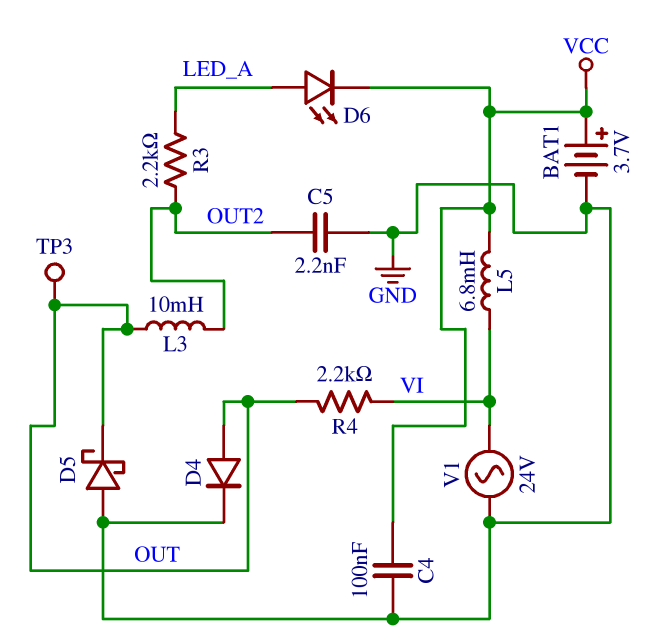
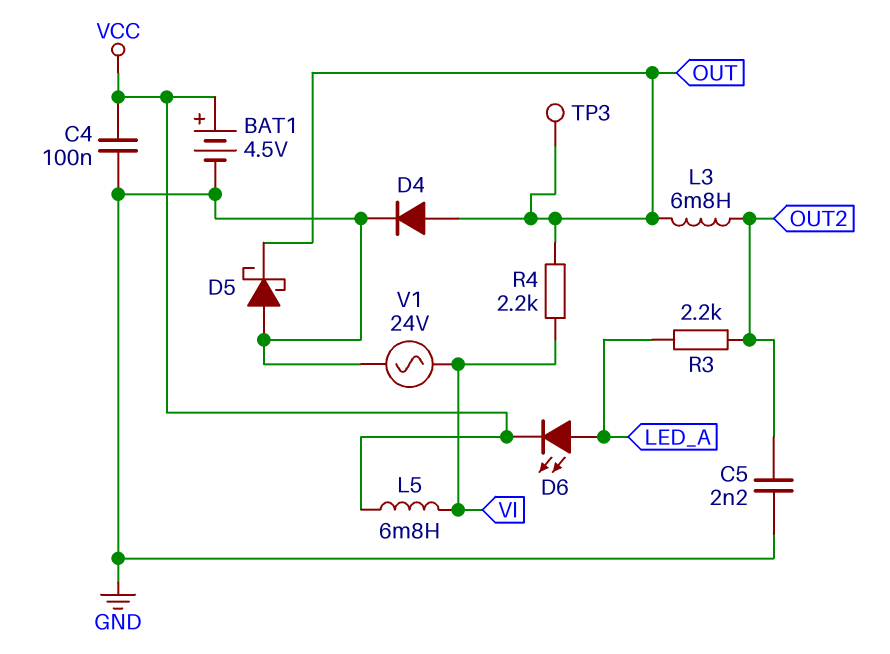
BAT1: 3.7V (plus VCC, minus GND) -> 4.5V (plus VCC, minus GND)
L3: 10mH (OUT, OUT2) -> 6.8mH (OUT, OUT2)

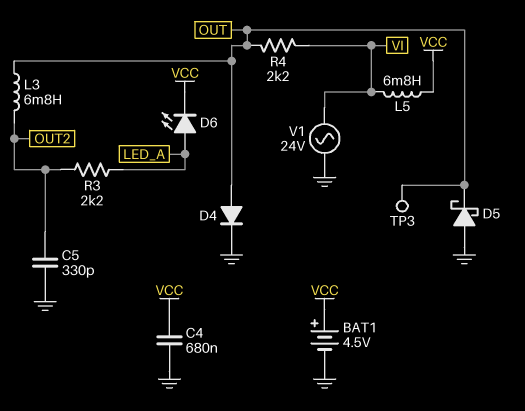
C4: 100nF (GND, VCC) -> 680nF (GND, VCC)
C5: 2.2nF (GND, OUT2) -> 330pF (GND, OUT2)

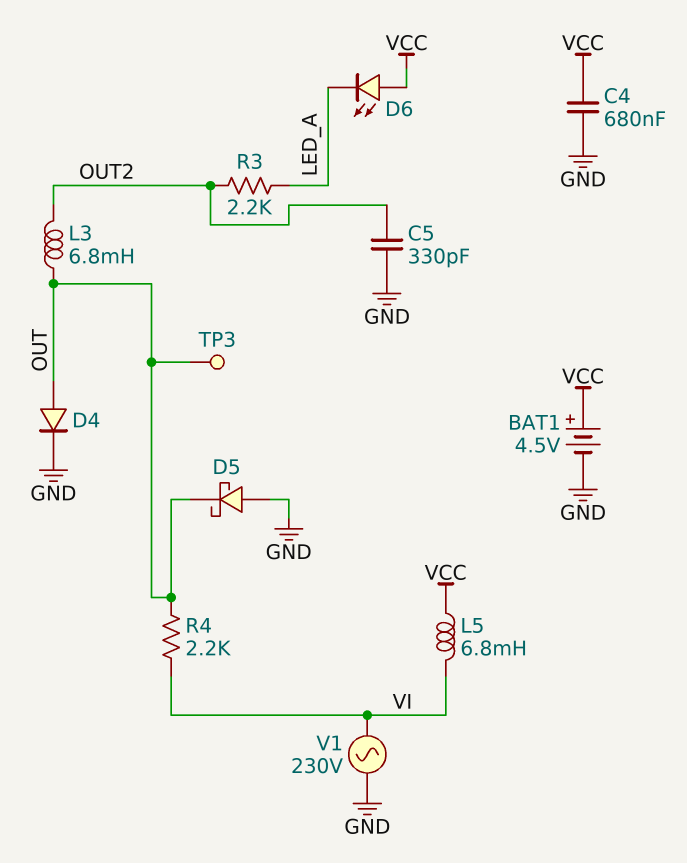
D6: LED (A LED_A, K VCC) -> LED (A VCC, K LED_A)
V1: AC 24V (GND, VI) -> AC 230V (GND, VI)

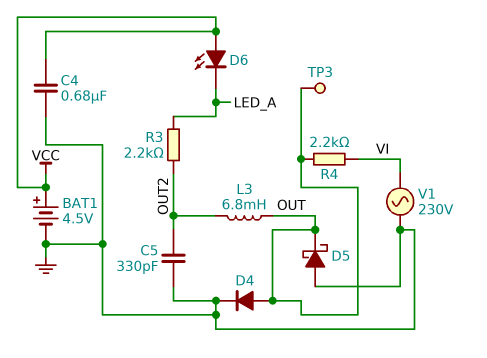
L5: 6.8mH (VCC, VI) -> none

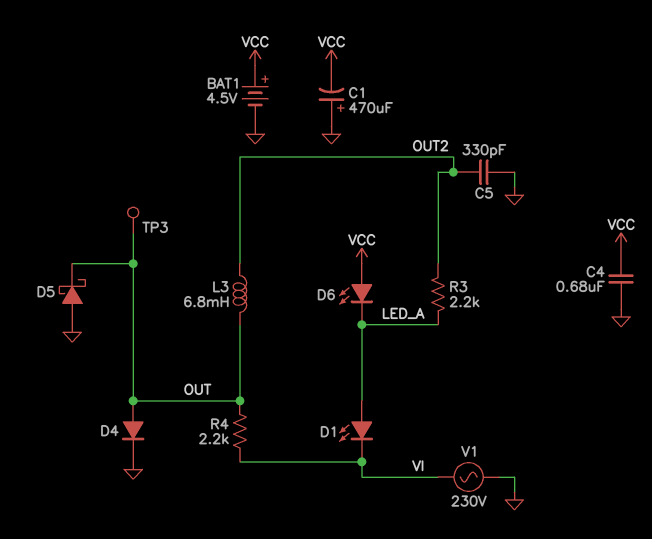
C1: none -> 470uF (plus GND, minus VCC)
D1: none -> LED (A LED_A, K VI)

